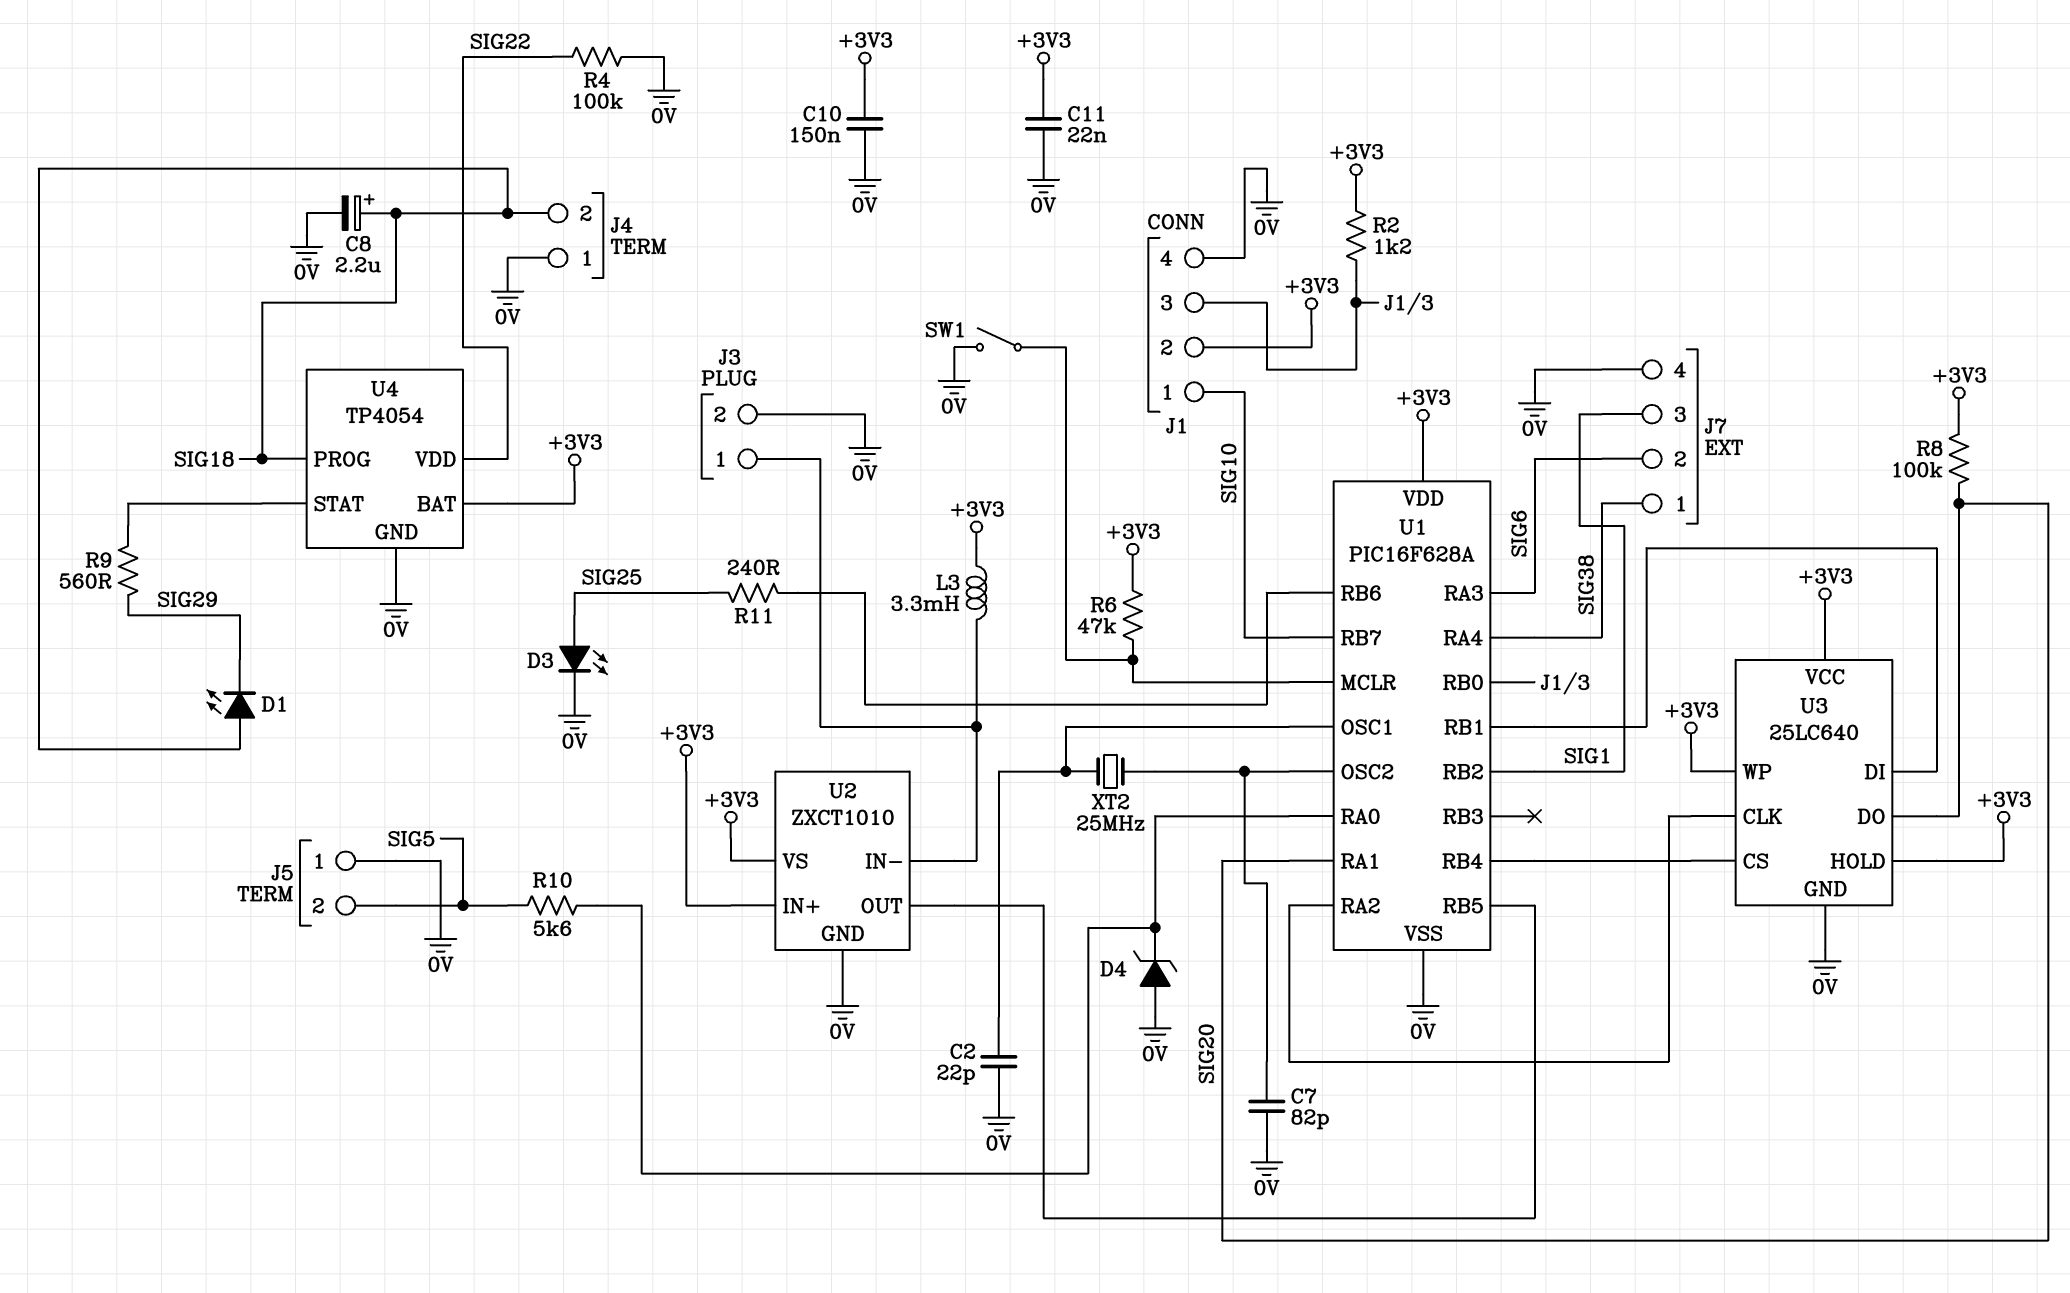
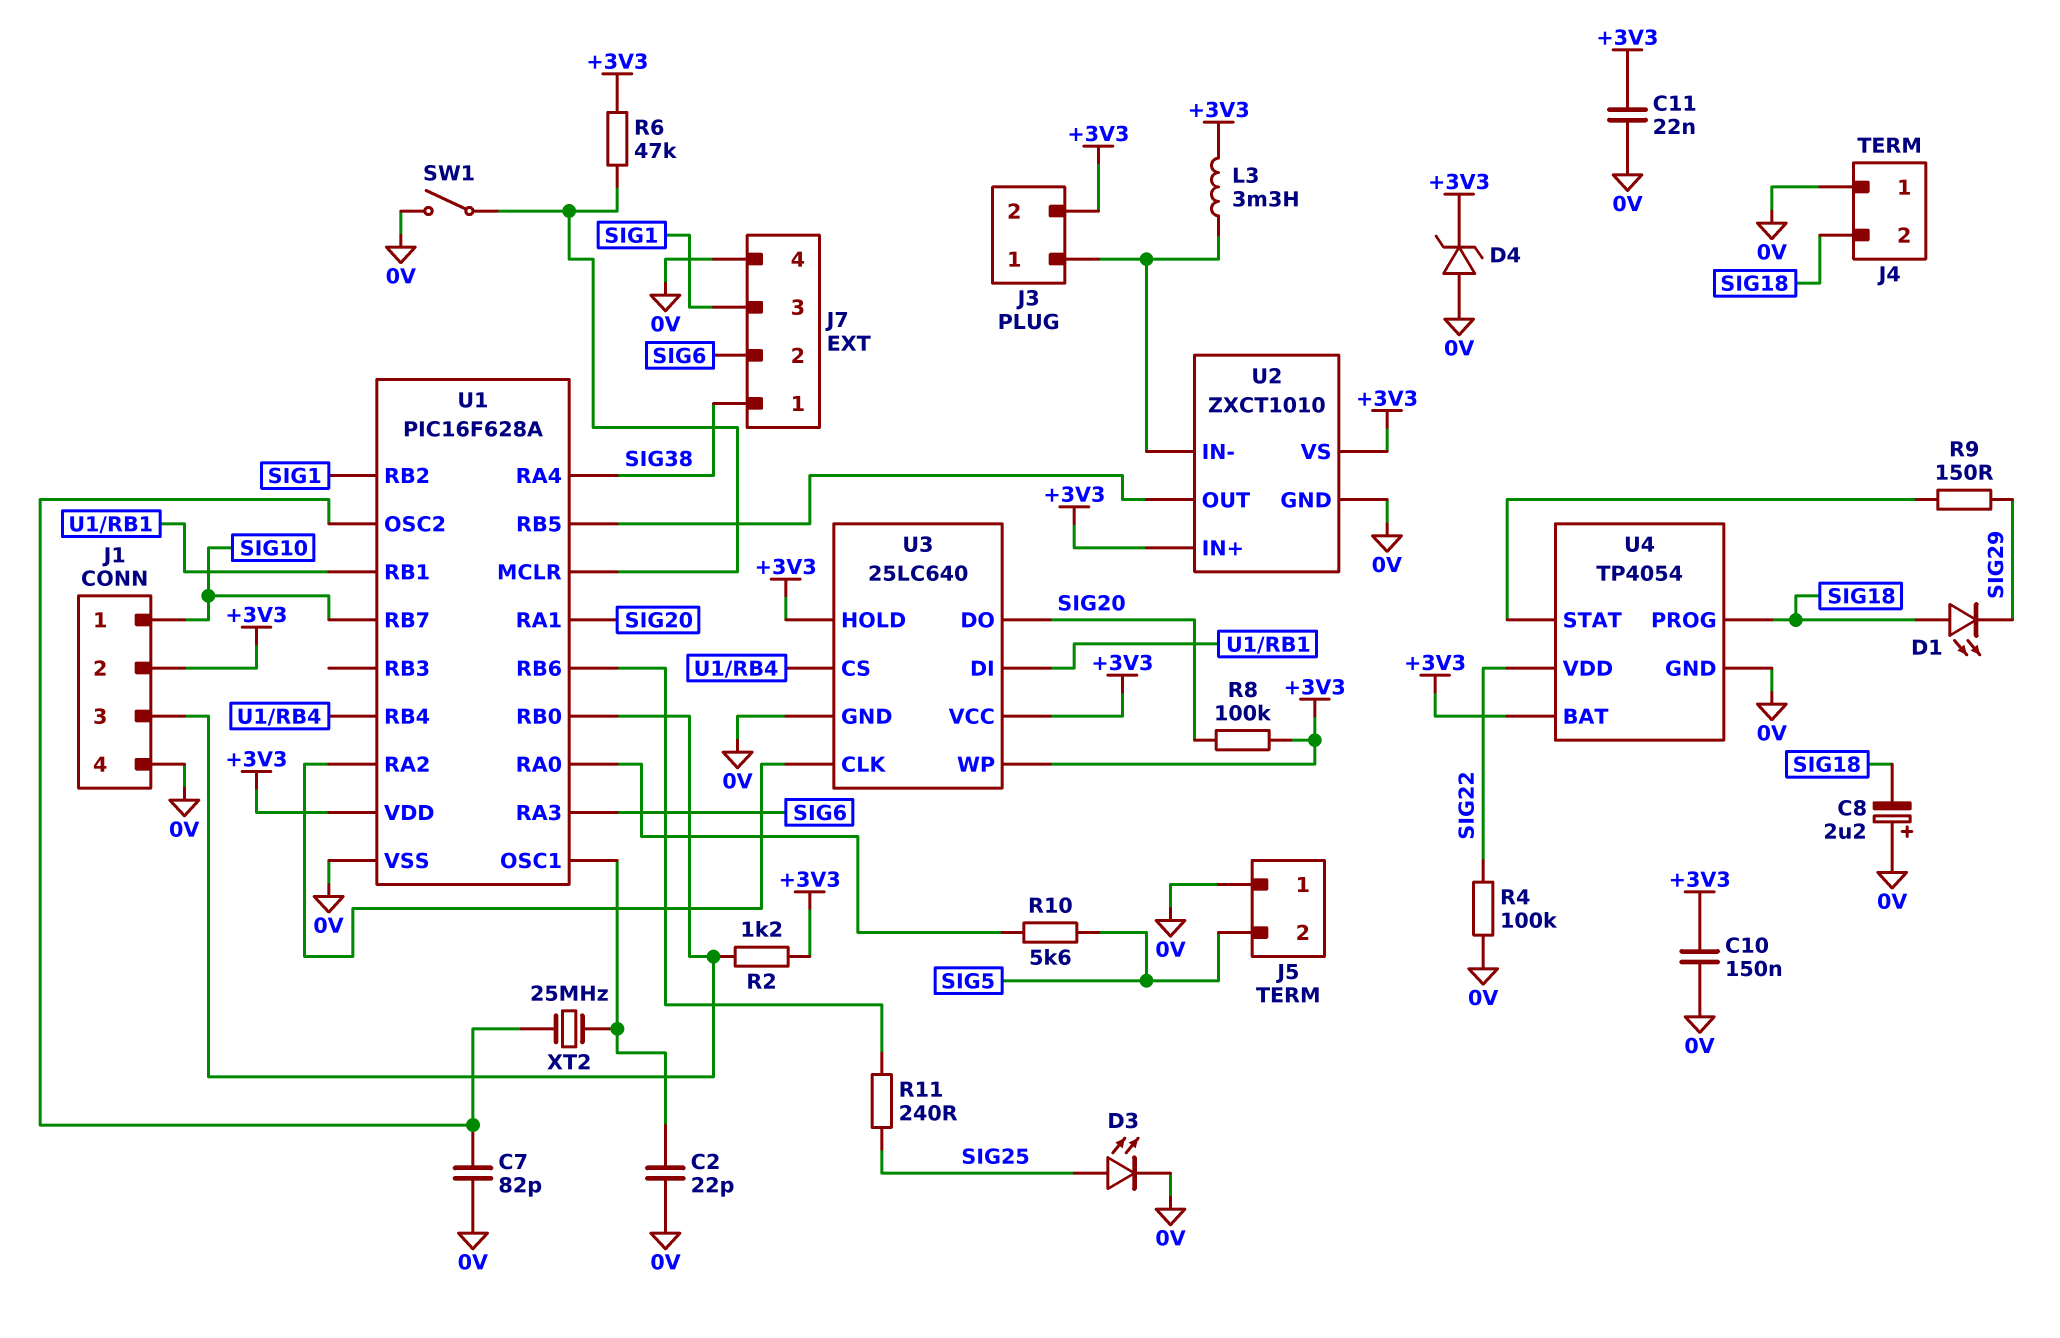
C8: 2.2uF (plus SIG18, minus 0V) -> 2.2uF (plus 0V, minus SIG18)
D4: zener (A 0V, K U1/RA0) -> zener (A 0V, K +3V3)
J3 pin 2: 0V -> +3V3
R9: 560 (SIG29, U4/STAT) -> 150 (SIG29, U4/STAT)

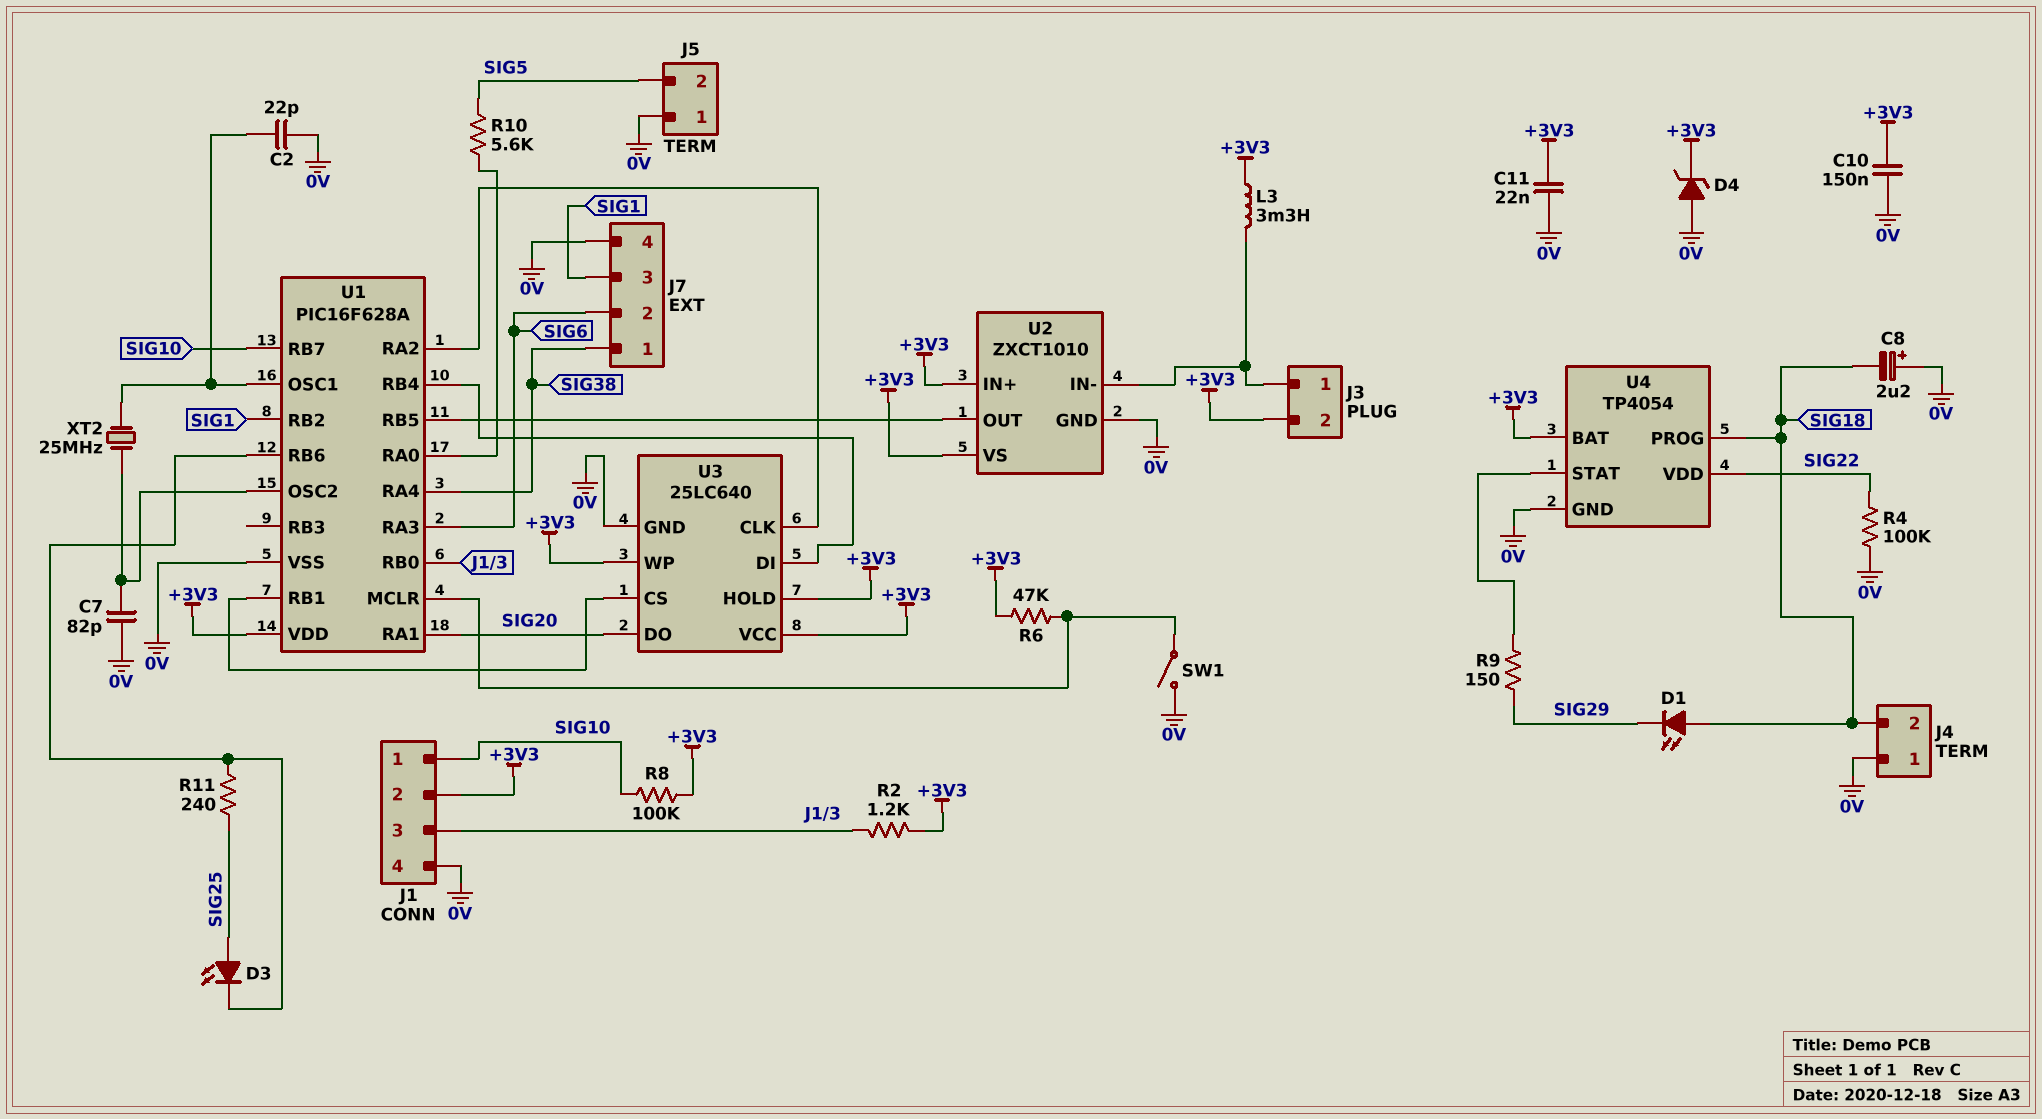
D3: LED (A SIG25, K 0V) -> LED (A SIG25, K U1/RB6)
R8: 100k (+3V3, SIG20) -> 100k (+3V3, SIG10)
U3 pin CS: U1/RB4 -> U1/RB1
U3 pin DI: U1/RB1 -> U1/RB4

